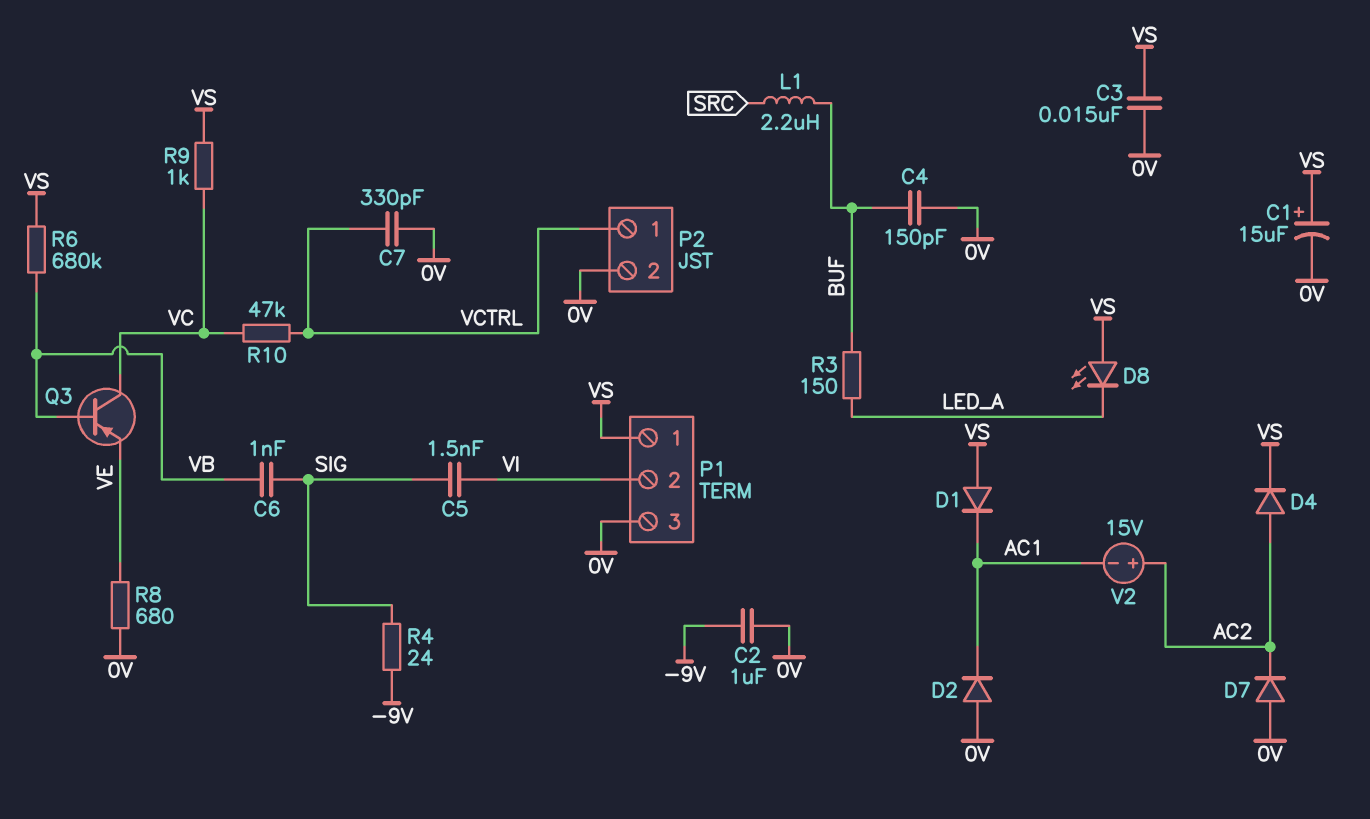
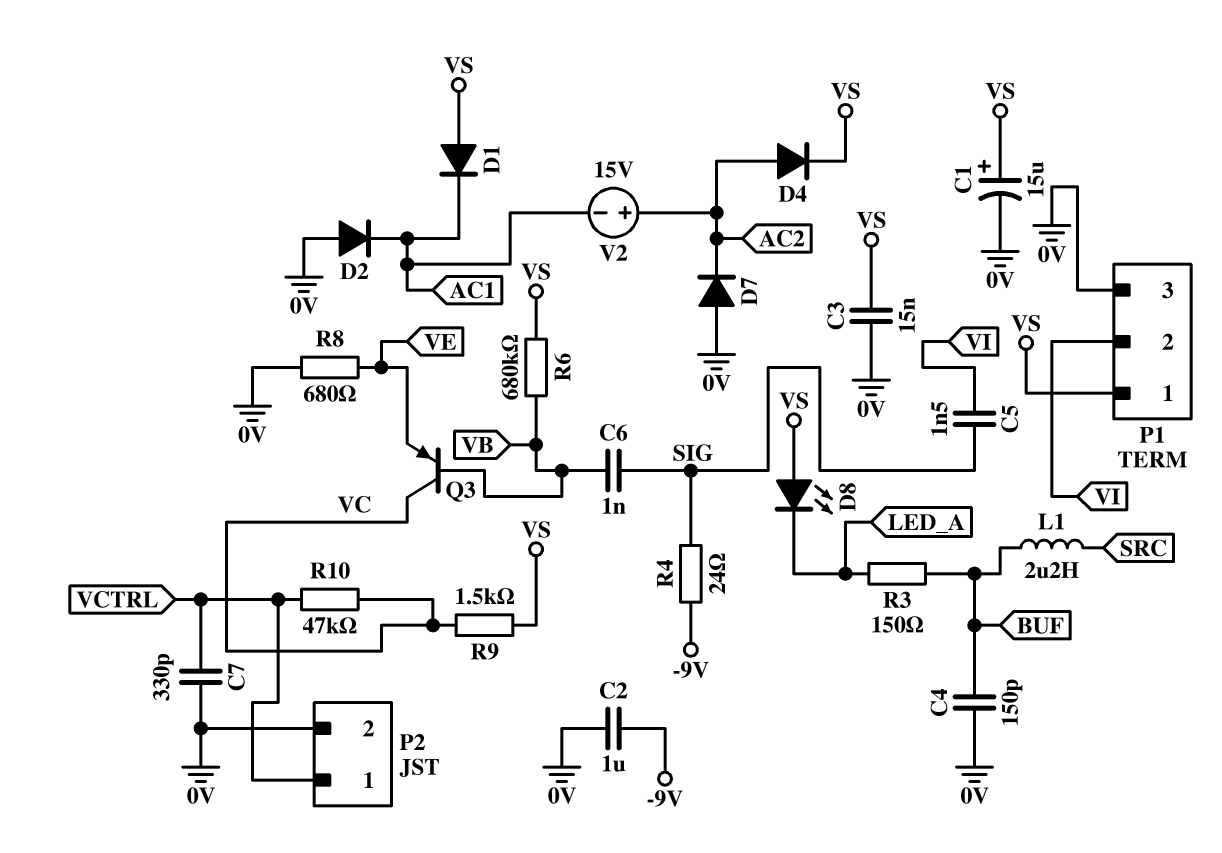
R9: 1k (VC, VS) -> 1.5k (VC, VS)

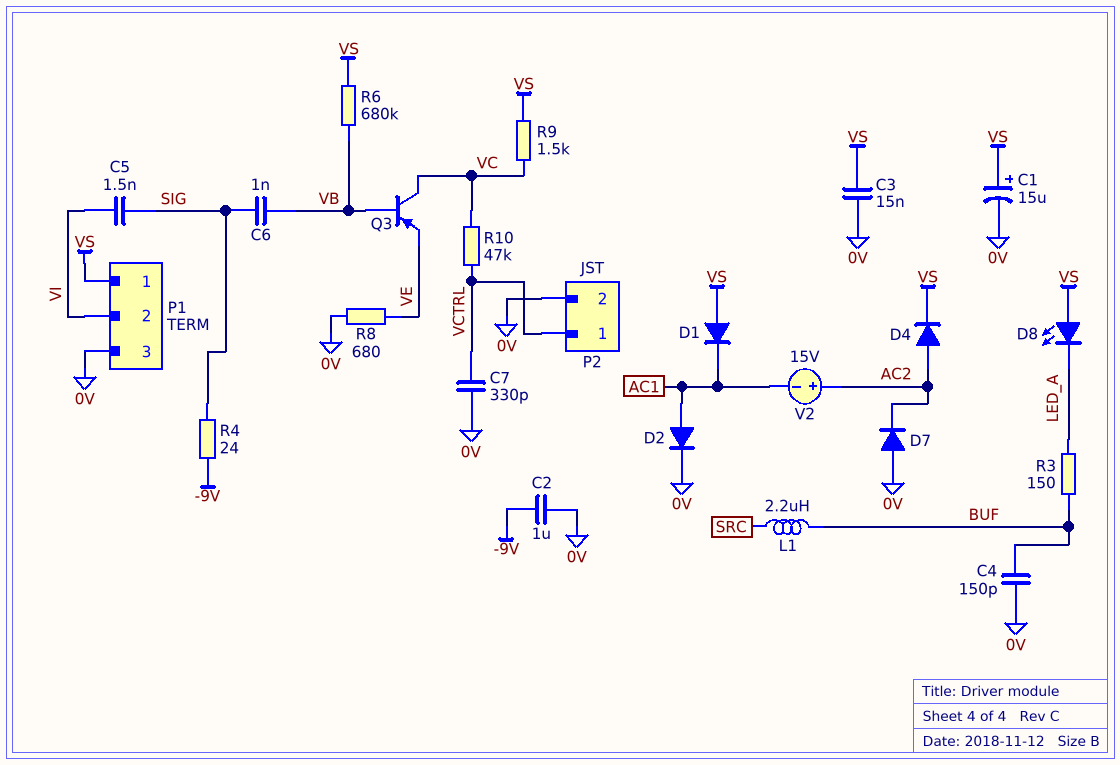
D2: diode (A 0V, K AC1) -> diode (A AC1, K 0V)

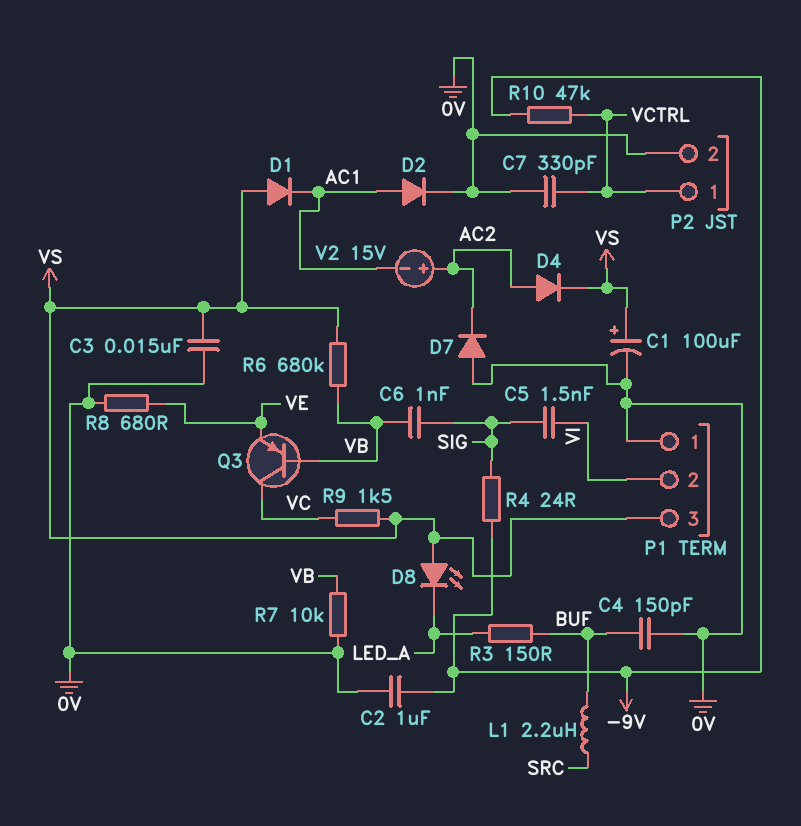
C1: 15uF (plus VS, minus 0V) -> 100uF (plus VS, minus 0V)
P1 pin 1: VS -> 0V
P1 pin 3: 0V -> VS
R7: none -> 10k (0V, VB)
R10: 47k (VC, VCTRL) -> 47k (-9V, VCTRL)

